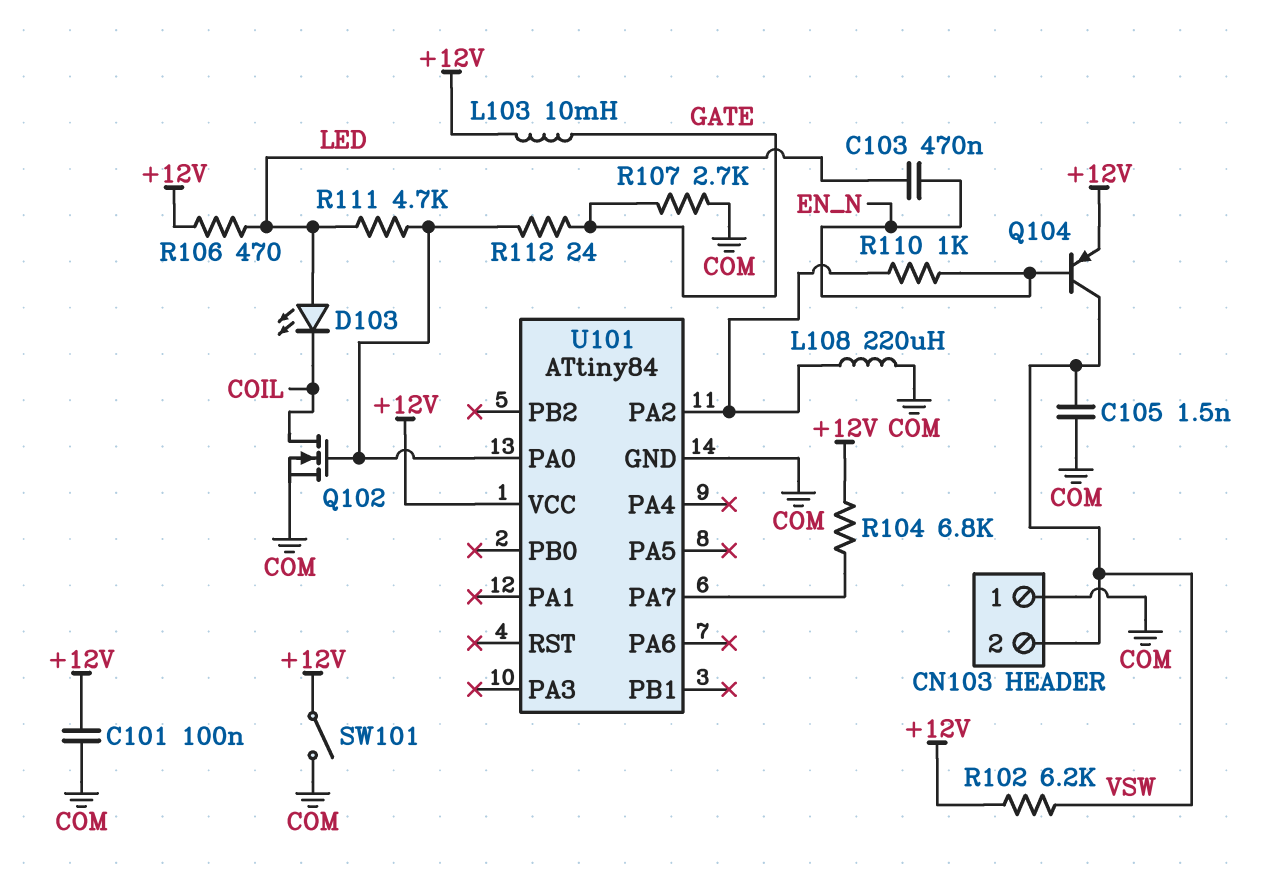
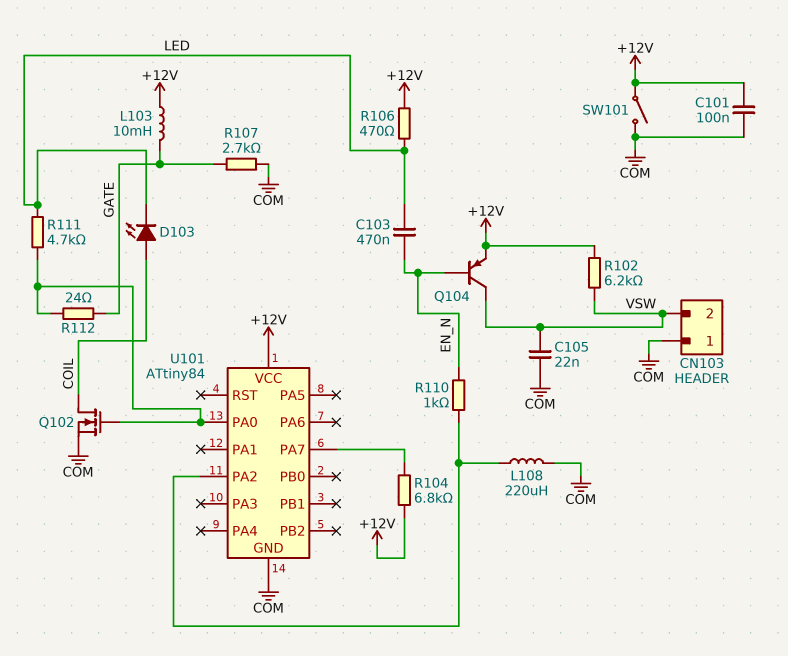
C105: 1.5nF (COM, VSW) -> 22nF (COM, VSW)
D103: LED (A LED, K COIL) -> LED (A COIL, K LED)

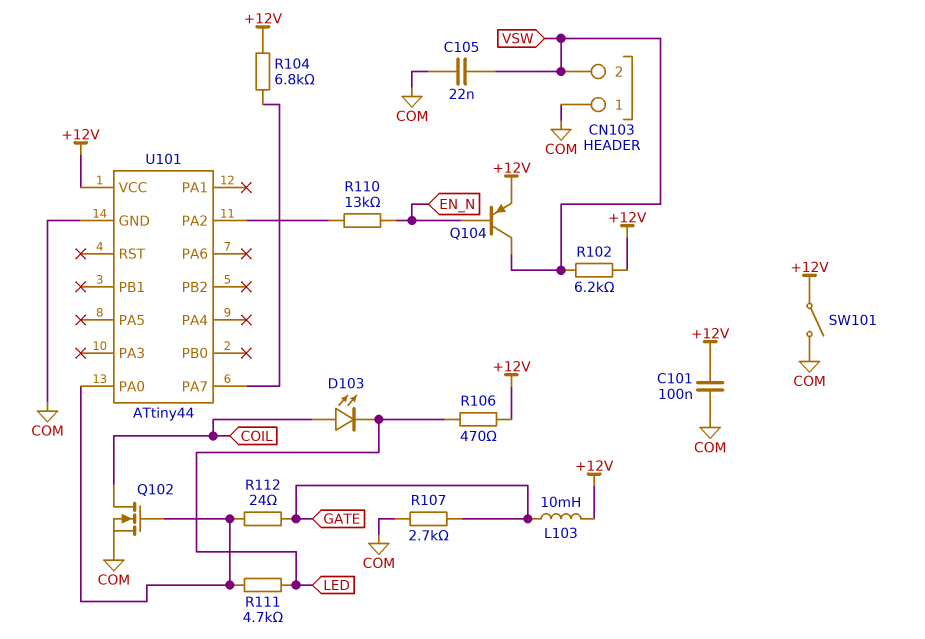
C103: 470nF (EN_N, LED) -> none
L108: 220uH (COM, U101/PA2) -> none
R110: 1k (EN_N, U101/PA2) -> 13k (EN_N, U101/PA2)
U101: ATtiny84 -> ATtiny44

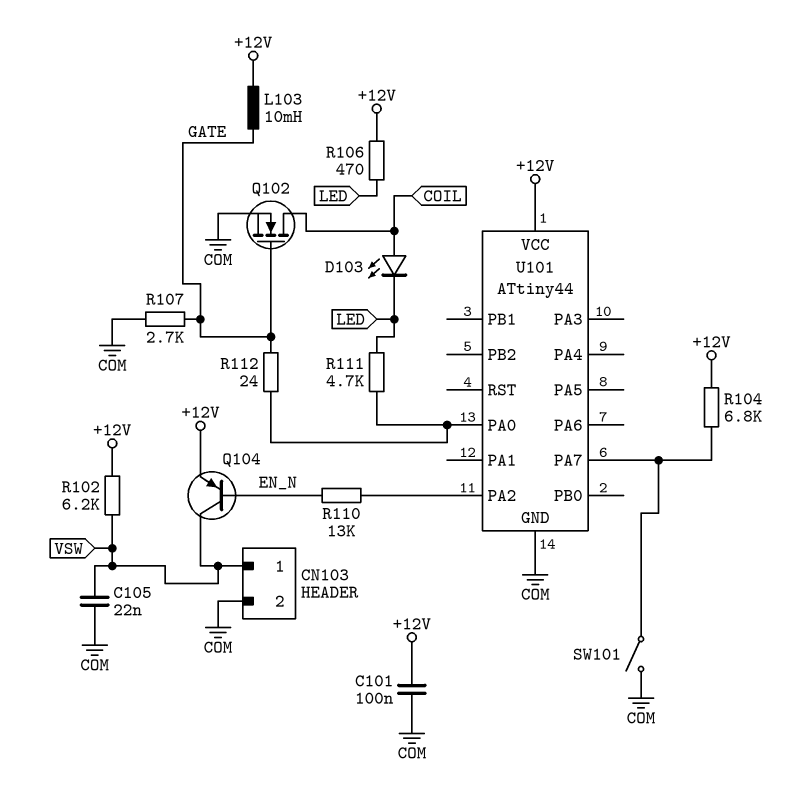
CN103 pin 1: COM -> VSW
CN103 pin 2: VSW -> COM
Q102: NMOS (G U101/PA0, D COIL, S COM) -> NMOS (G GATE, D COIL, S COM)
SW101: switch (+12V, COM) -> switch (COM, U101/PA7)

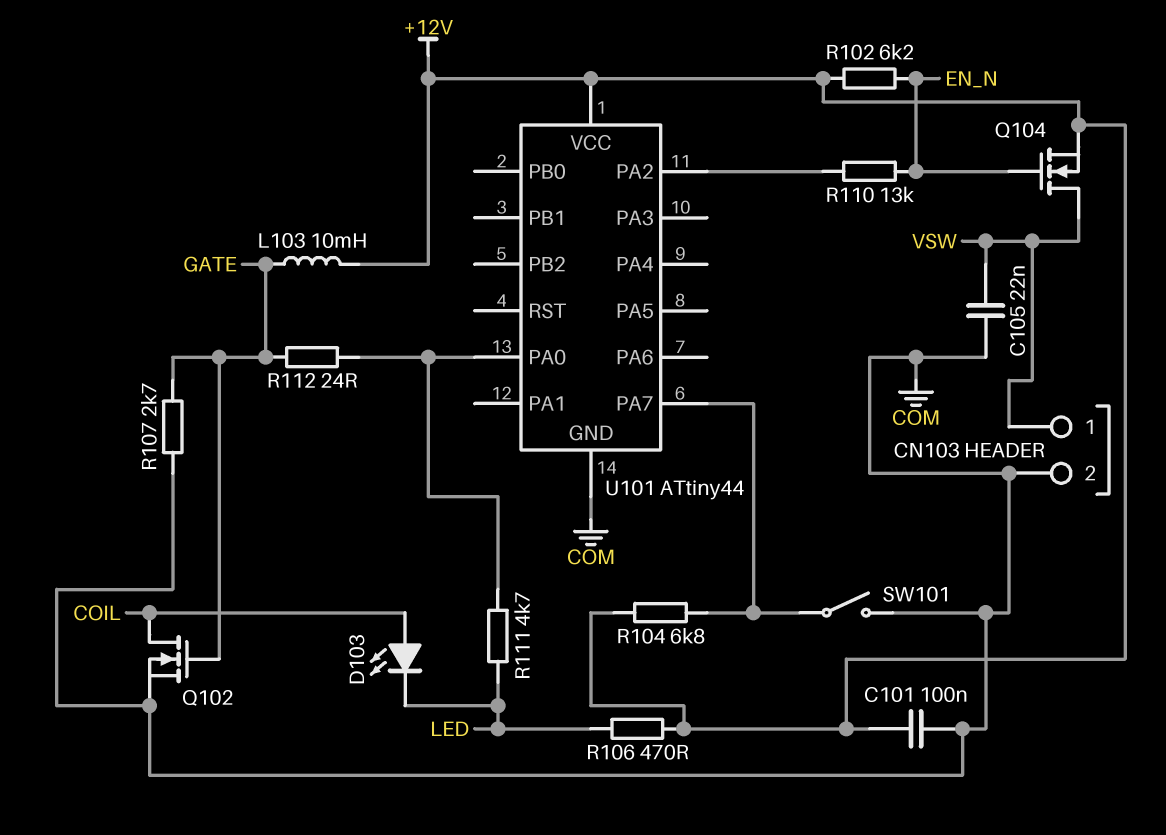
Q104: PNP (B EN_N, C VSW, E +12V) -> NMOS (G EN_N, D VSW, S +12V)
R102: 6.2k (+12V, VSW) -> 6.2k (+12V, EN_N)

